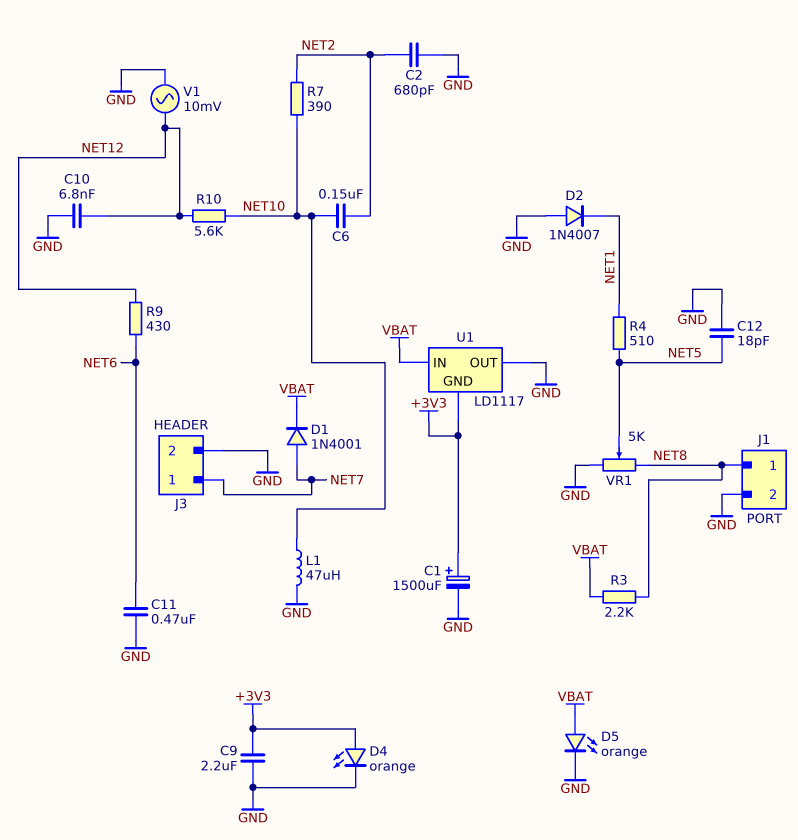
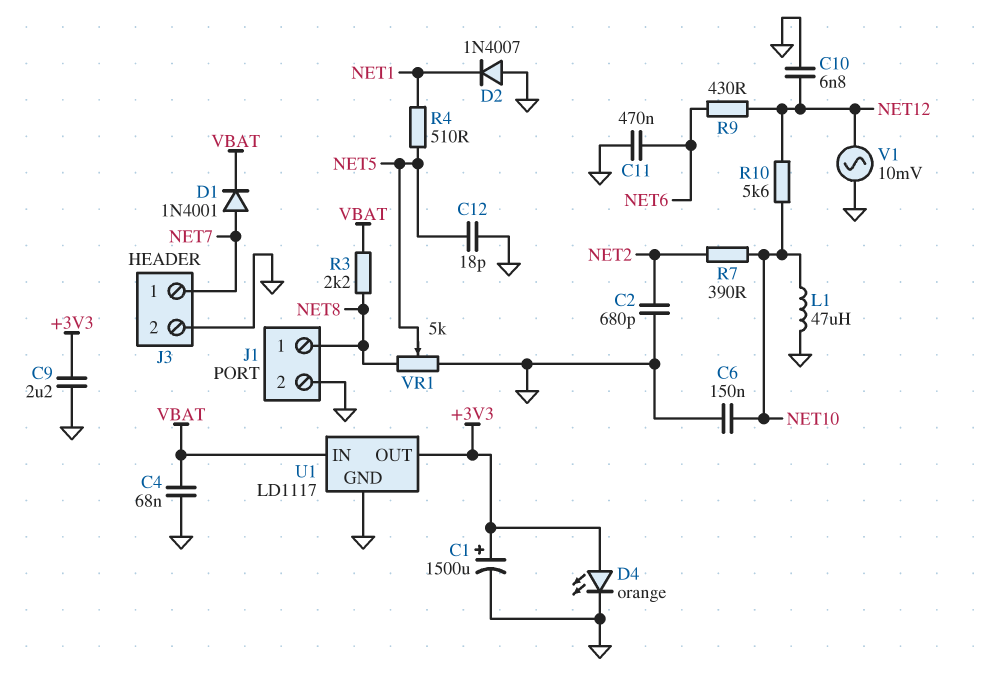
C4: none -> 68nF (GND, VBAT)
C6: 150nF (NET2, NET10) -> 150nF (GND, NET10)
D5: LED orange (A VBAT, K GND) -> none
U1 pin GND: +3V3 -> GND
U1 pin OUT: GND -> +3V3

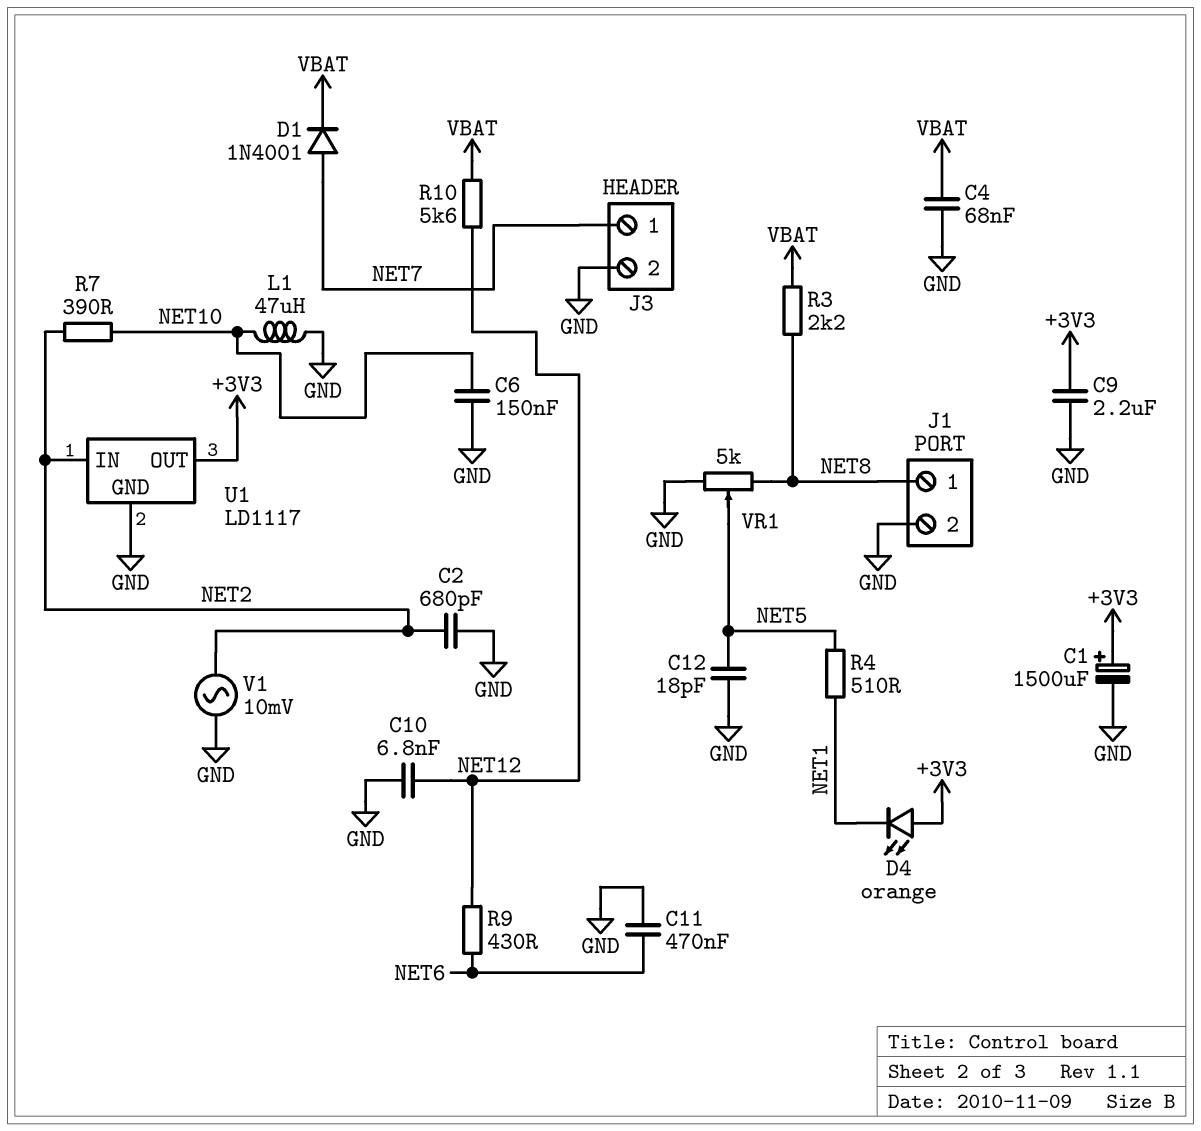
D2: diode 1N4007 (A GND, K NET1) -> none
D4: LED orange (A +3V3, K GND) -> LED orange (A +3V3, K NET1)
R10: 5.6k (NET10, NET12) -> 5.6k (NET12, VBAT)
U1 pin IN: VBAT -> NET2
V1: AC 10mV (GND, NET12) -> AC 10mV (GND, NET2)

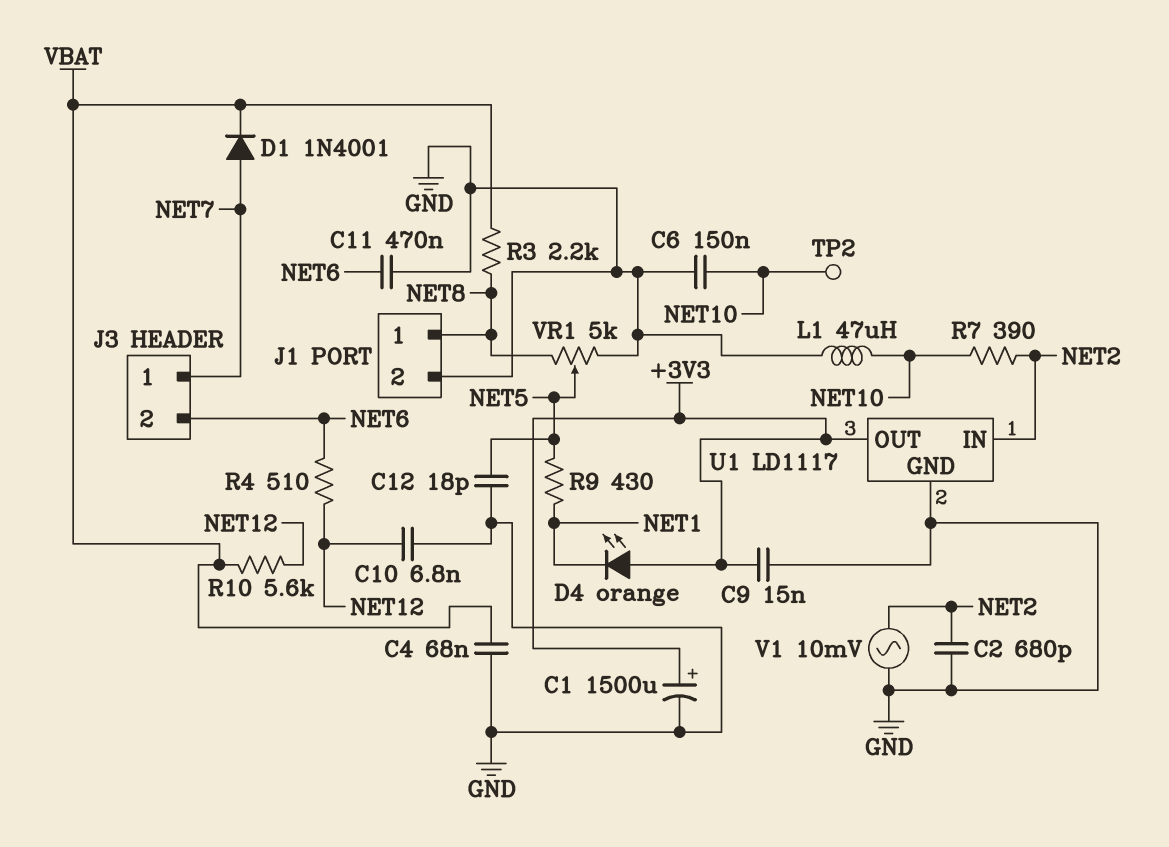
C9: 2.2uF (+3V3, GND) -> 15nF (+3V3, GND)
J3 pin 2: GND -> NET6
R4: 510 (NET1, NET5) -> 510 (NET6, NET12)
R9: 430 (NET6, NET12) -> 430 (NET1, NET5)
TP2: none -> test point (NET10)

